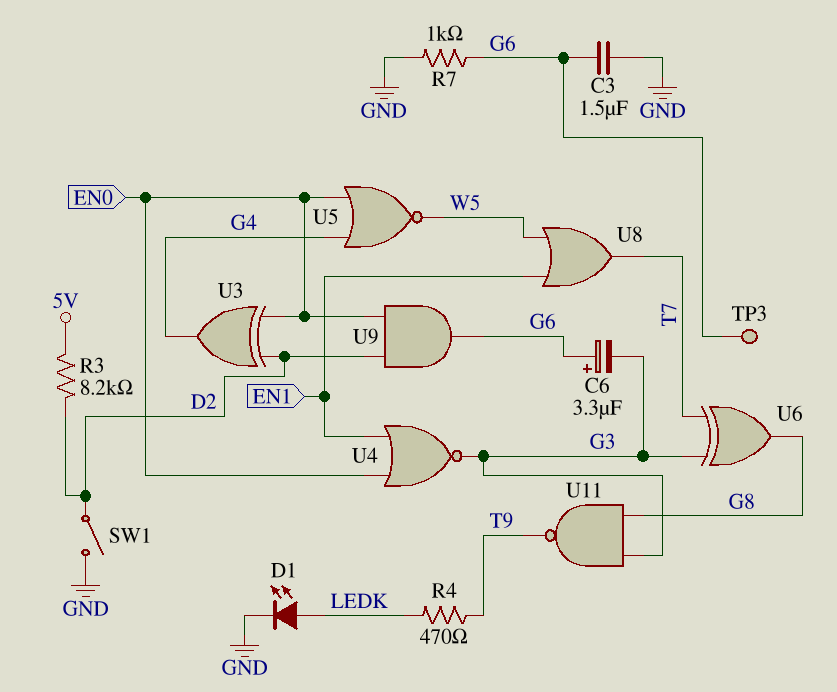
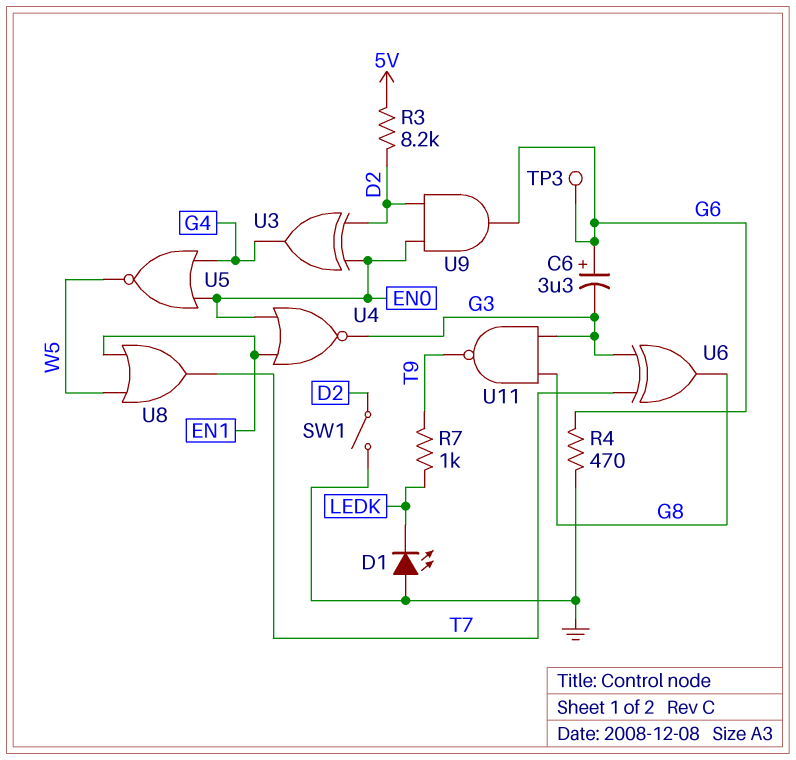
C3: 1.5uF (G6, GND) -> none
D1: LED (A LEDK, K GND) -> LED (A GND, K LEDK)
R4: 470 (LEDK, T9) -> 470 (G6, GND)
R7: 1k (G6, GND) -> 1k (LEDK, T9)

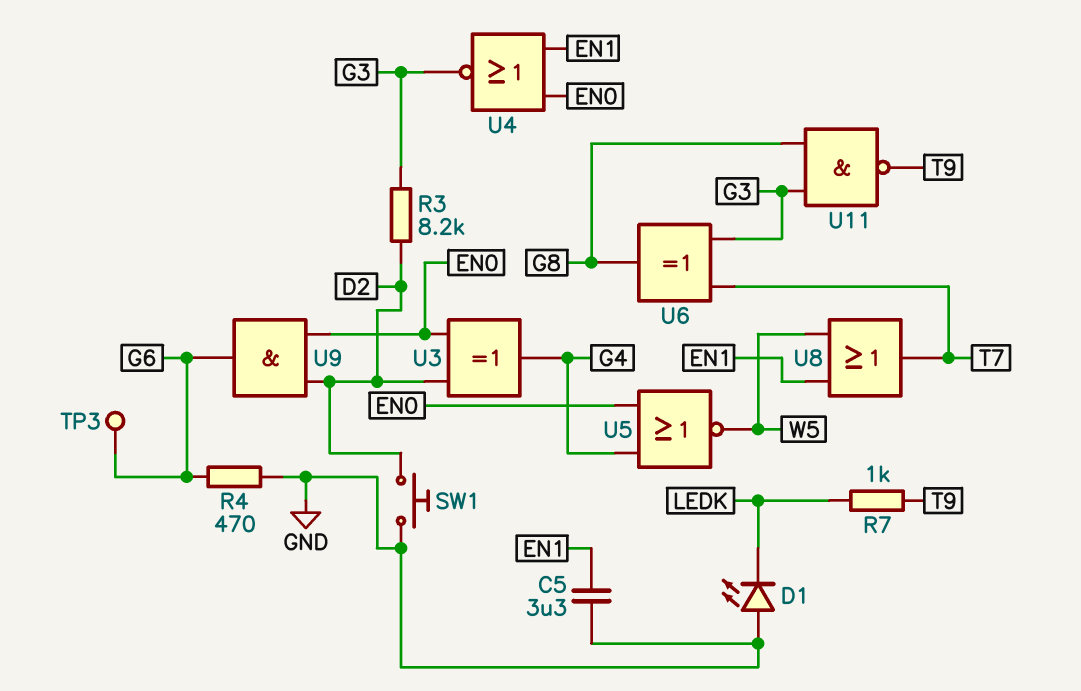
C5: none -> 3.3uF (EN1, GND)
C6: 3.3uF (plus G6, minus G3) -> none
R3: 8.2k (5V, D2) -> 8.2k (D2, G3)
SW1: switch (D2, GND) -> button (D2, GND)

